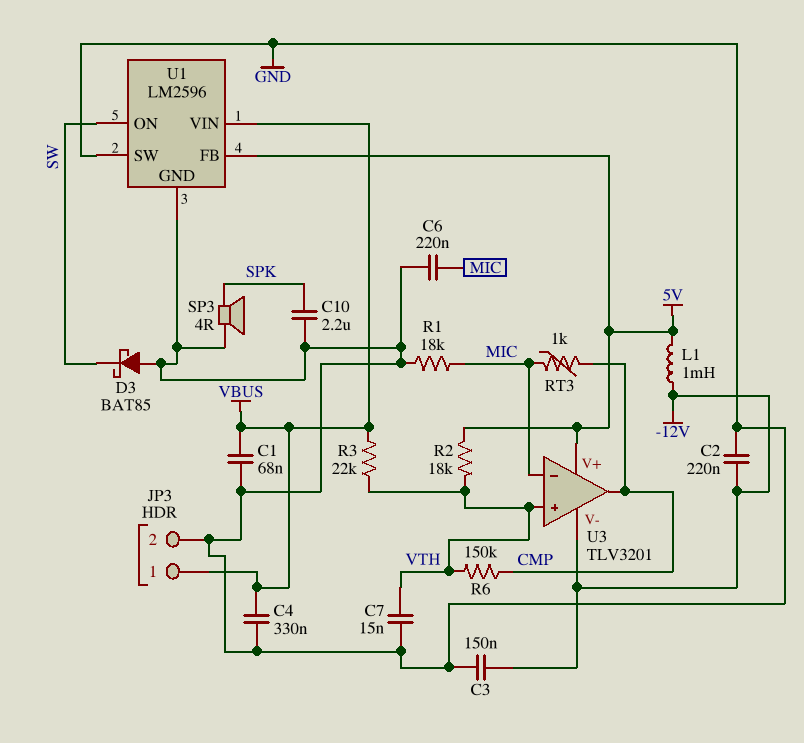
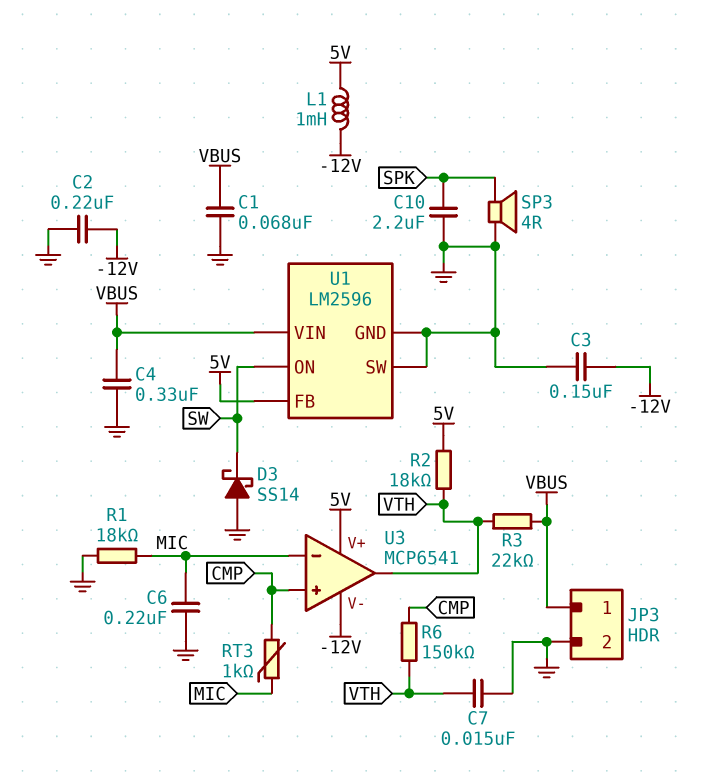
D3: schottky BAT85 (A GND, K SW) -> schottky SS14 (A GND, K SW)
U3: TLV3201 -> MCP6541
U3 pin in+: VTH -> CMP
U3 pin out: CMP -> VTH

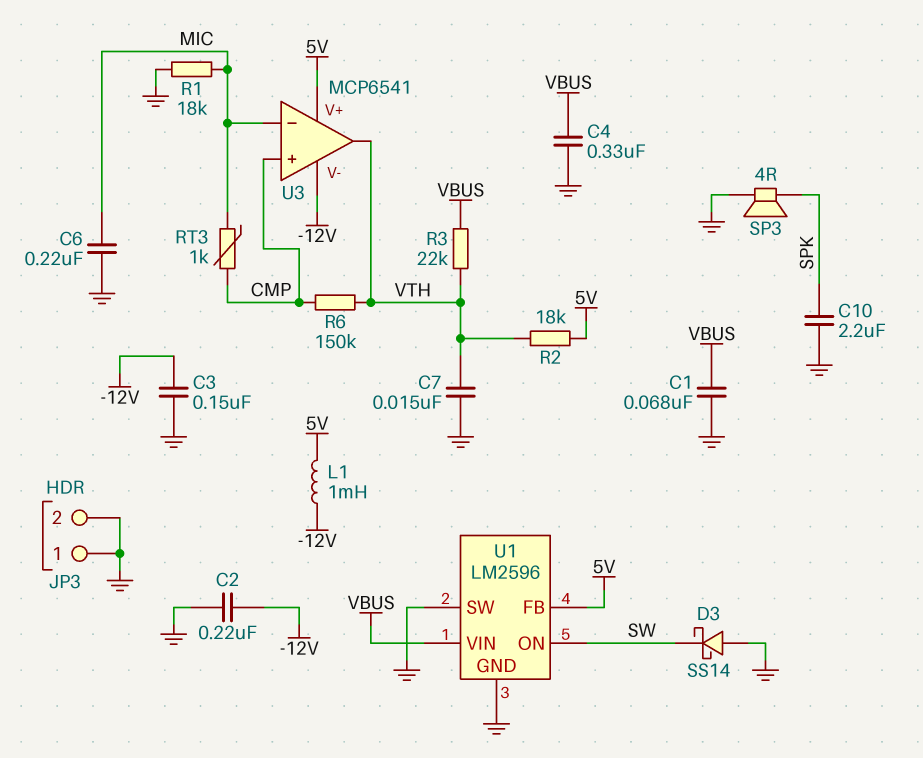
JP3 pin 1: VBUS -> GND

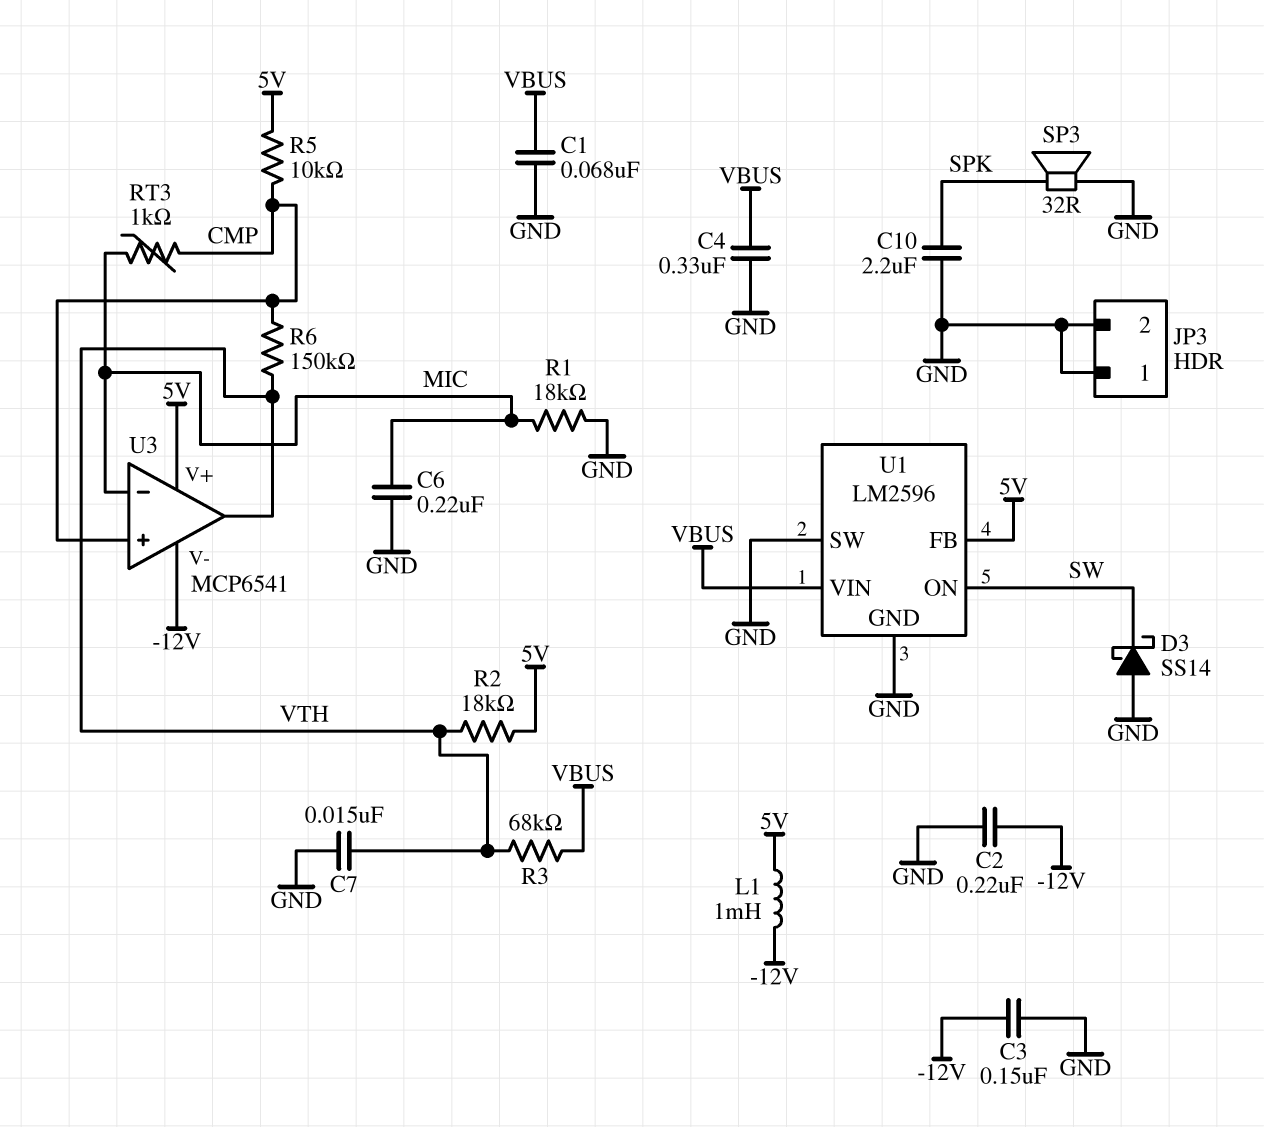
R3: 22k (VBUS, VTH) -> 68k (VBUS, VTH)
R5: none -> 10k (5V, CMP)
SP3: speaker 4R (GND, SPK) -> speaker 32R (GND, SPK)

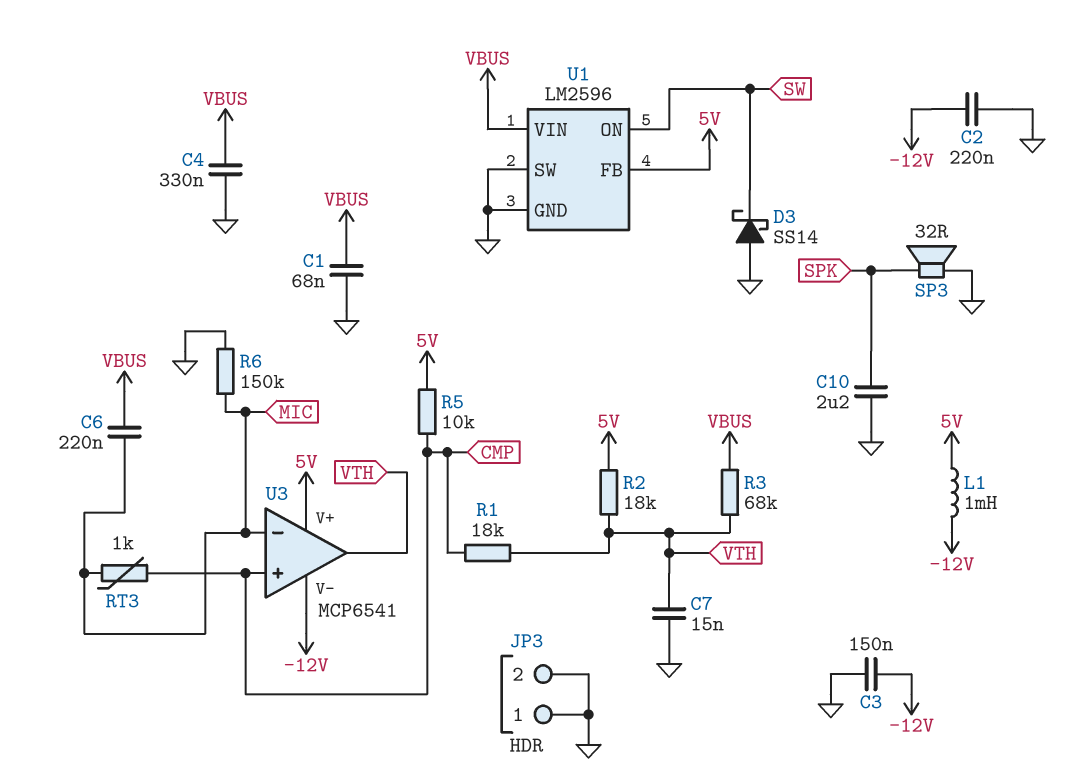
C6: 220nF (GND, MIC) -> 220nF (MIC, VBUS)
R1: 18k (GND, MIC) -> 18k (CMP, VTH)
R6: 150k (CMP, VTH) -> 150k (GND, MIC)

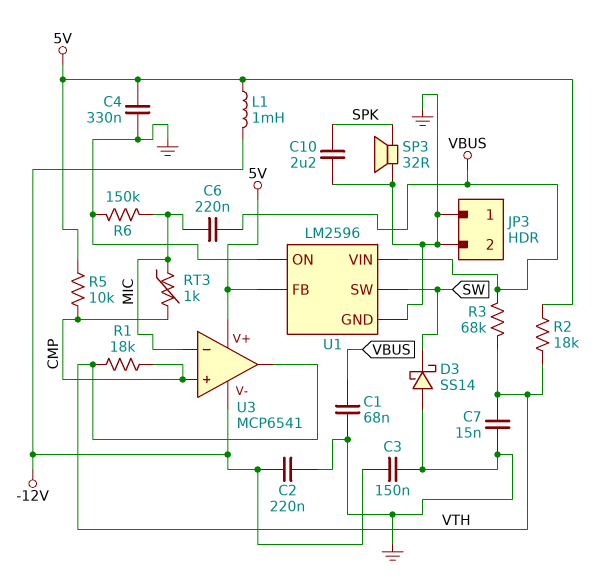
C4: 330nF (GND, VBUS) -> 330nF (5V, GND)
U1 pin ON: SW -> GND
U1 pin SW: GND -> SW

